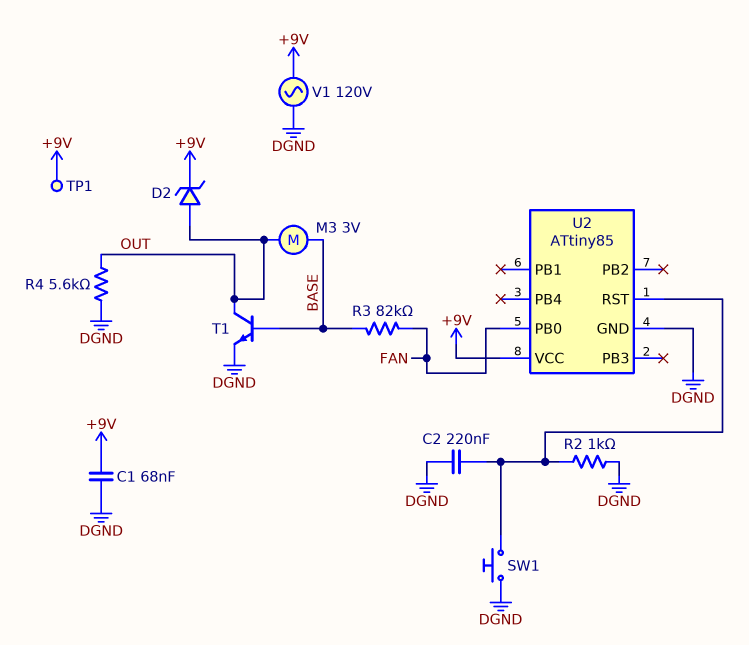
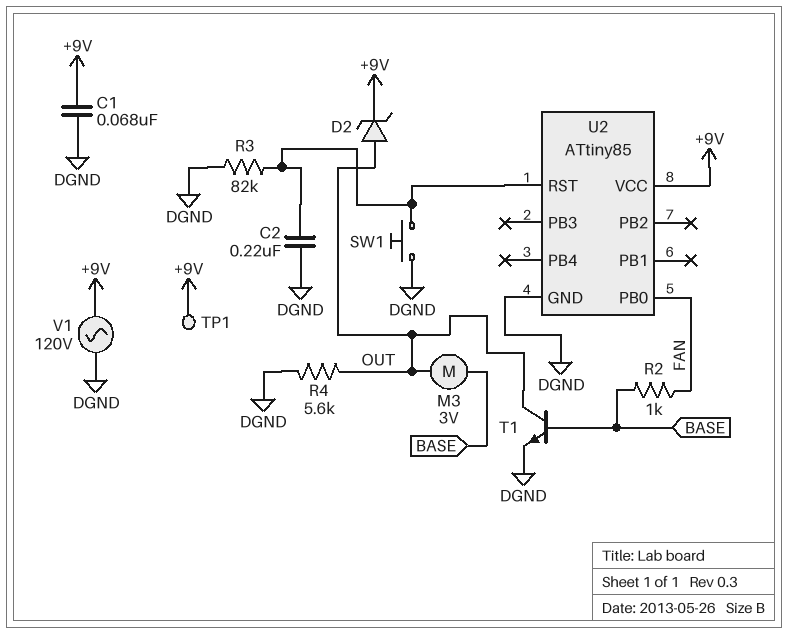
R2: 1k (DGND, U2/RST) -> 1k (BASE, FAN)
R3: 82k (BASE, FAN) -> 82k (DGND, U2/RST)

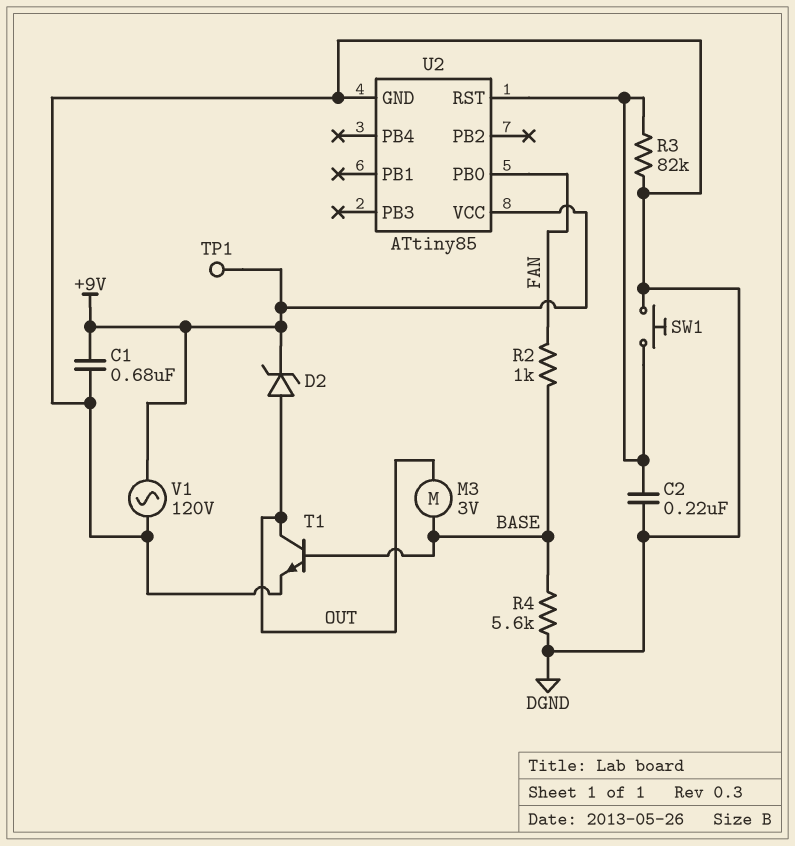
C1: 68nF (+9V, DGND) -> 680nF (+9V, DGND)
R4: 5.6k (DGND, OUT) -> 5.6k (BASE, DGND)

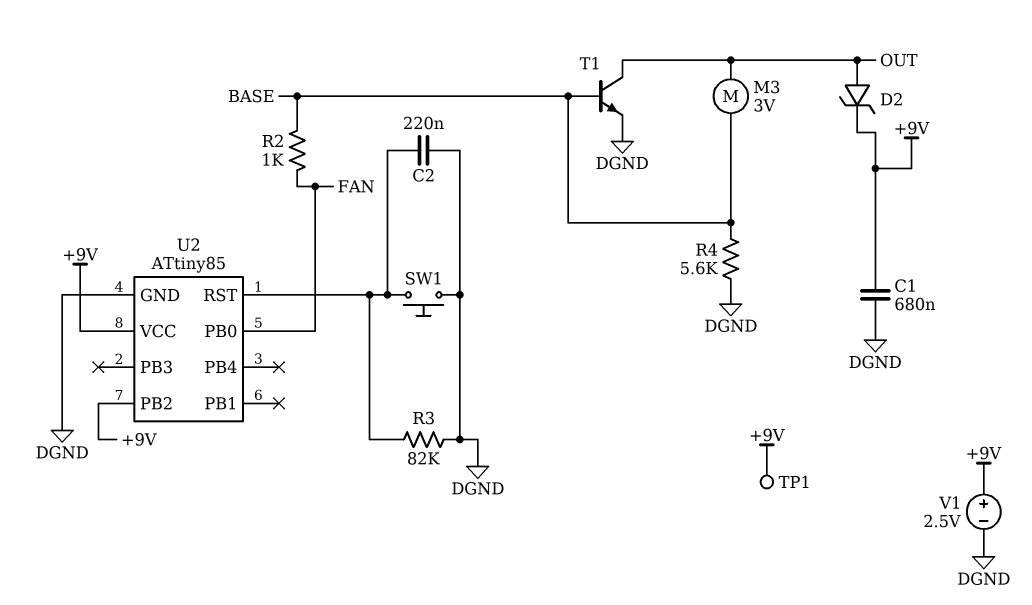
U2 pin PB2: none -> +9V
V1: AC 120V (+9V, DGND) -> 2.5V (plus +9V, minus DGND)

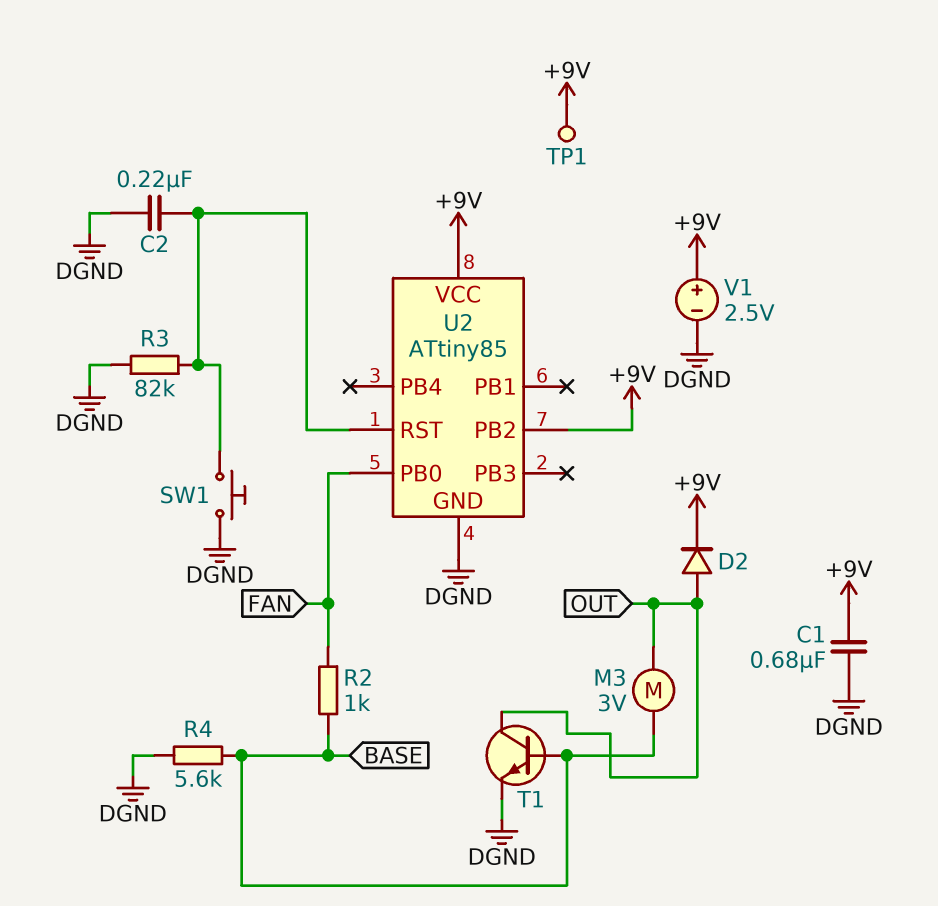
D2: zener (A OUT, K +9V) -> diode (A OUT, K +9V)

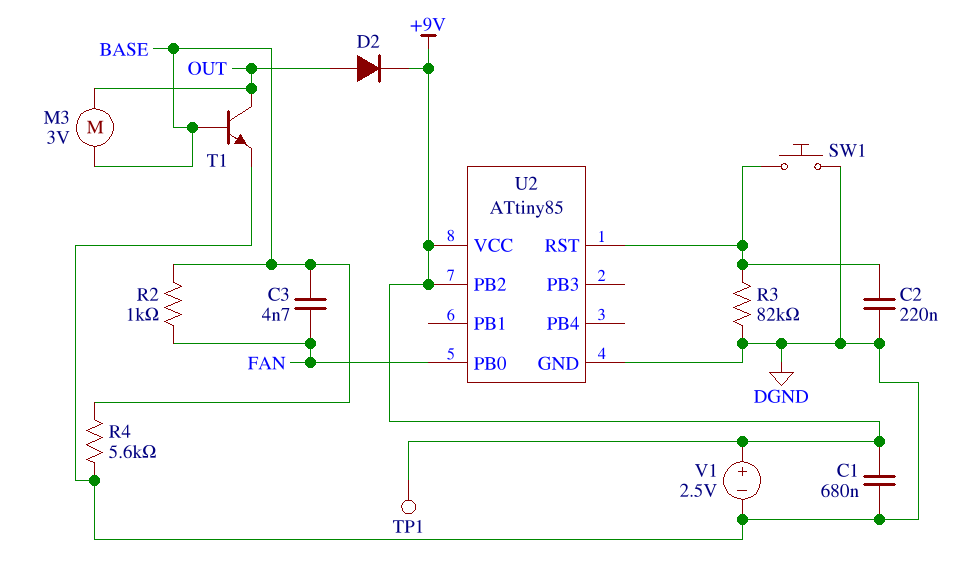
C3: none -> 4.7nF (BASE, FAN)

